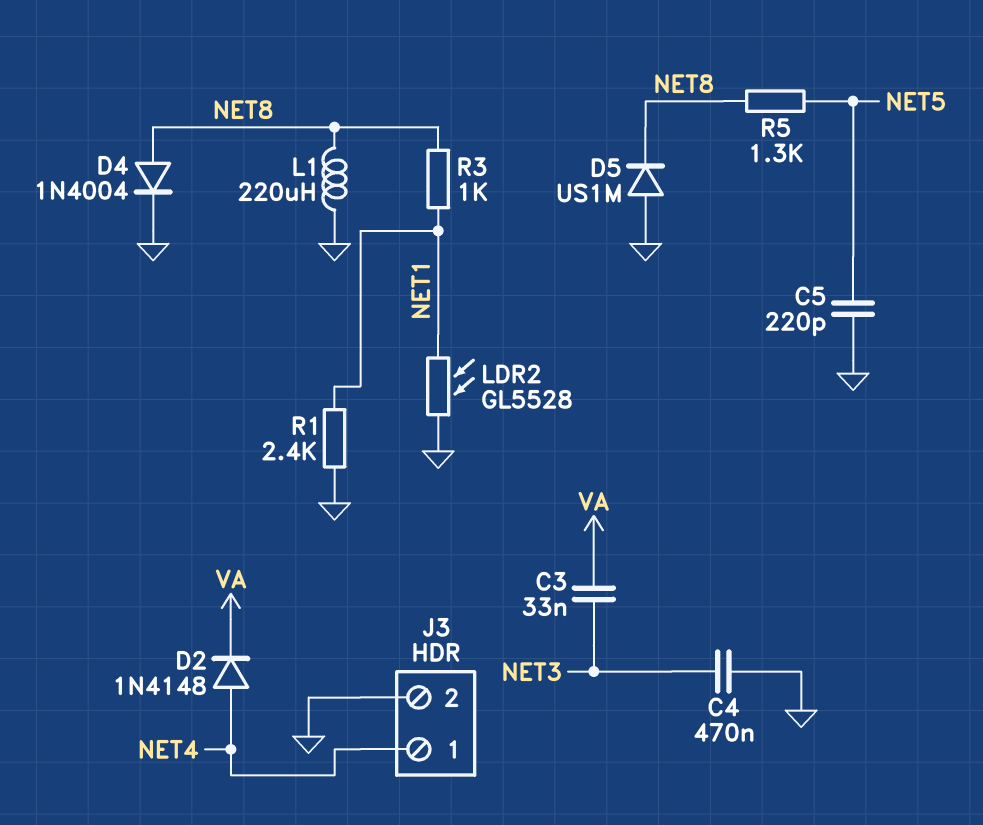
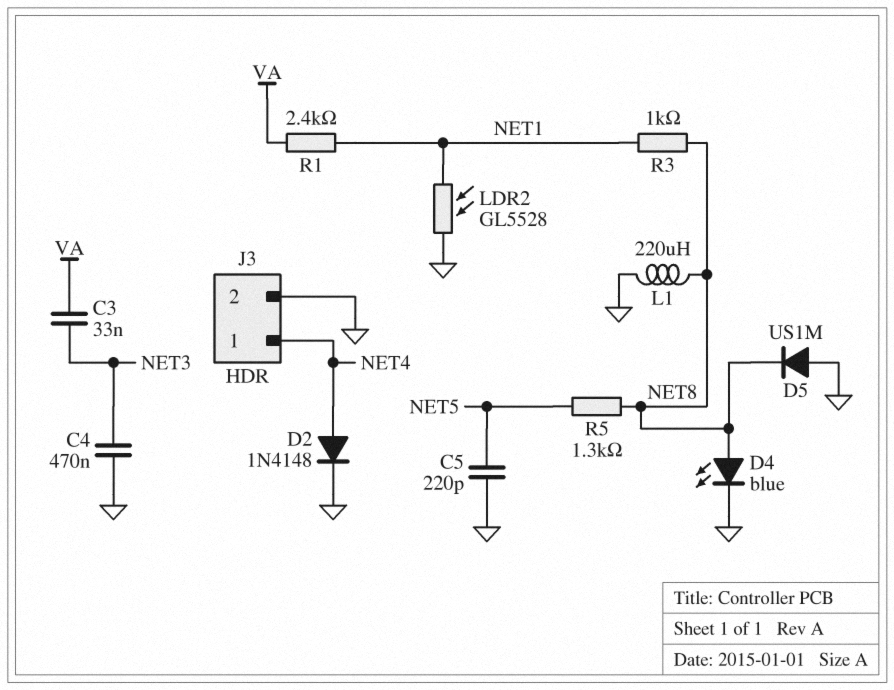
D2: diode 1N4148 (A NET4, K VA) -> diode 1N4148 (A NET4, K GND)
D4: diode 1N4004 (A NET8, K GND) -> LED blue (A NET8, K GND)
R1: 2.4k (GND, NET1) -> 2.4k (NET1, VA)

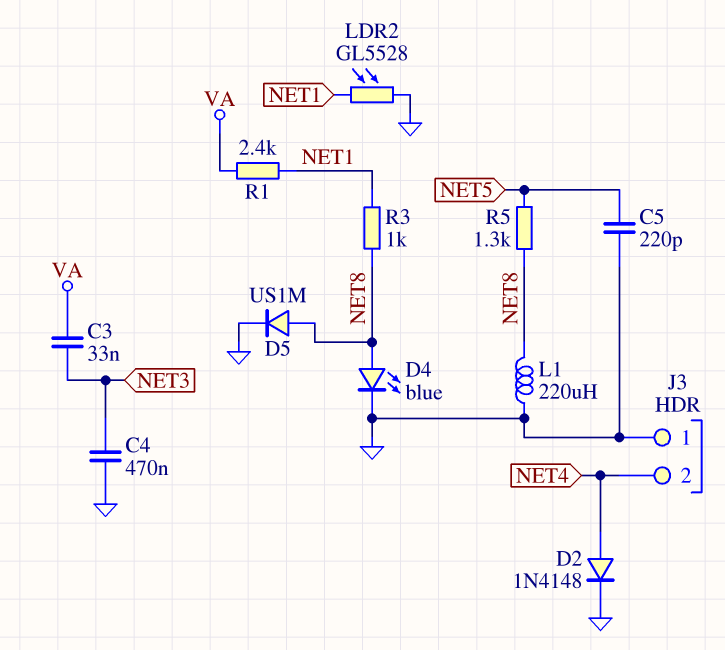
D5: diode US1M (A GND, K NET8) -> diode US1M (A NET8, K GND)
J3 pin 1: NET4 -> GND
J3 pin 2: GND -> NET4

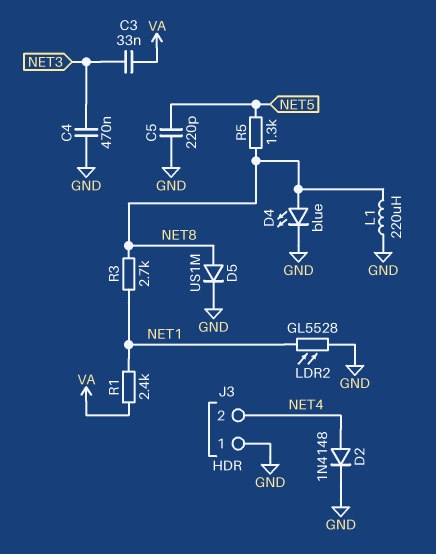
R3: 1k (NET1, NET8) -> 2.7k (NET1, NET8)

